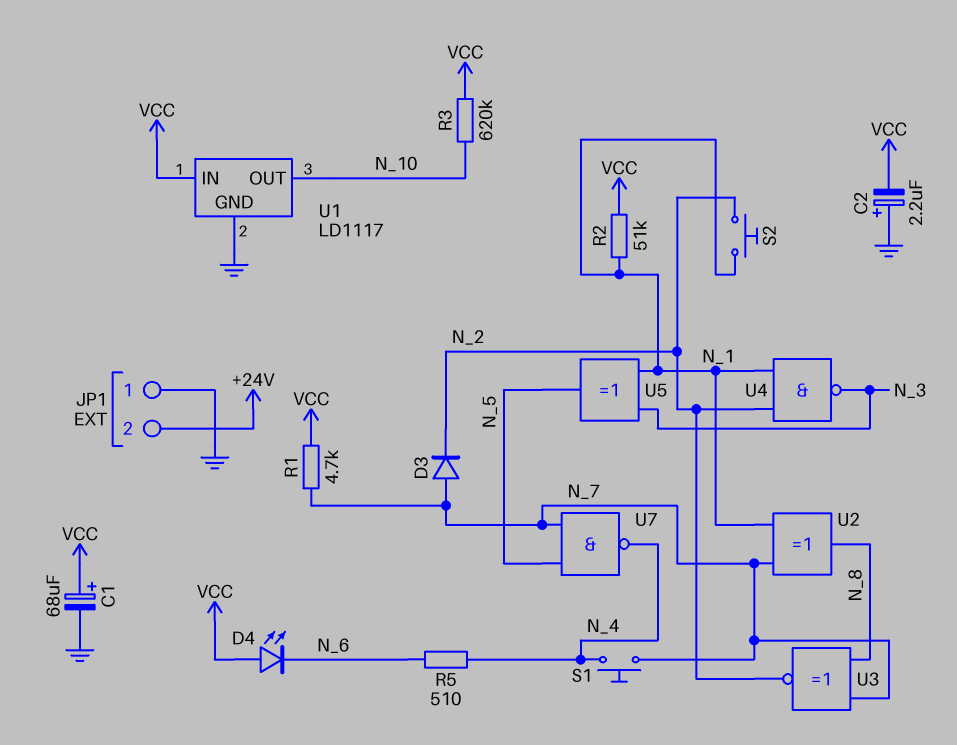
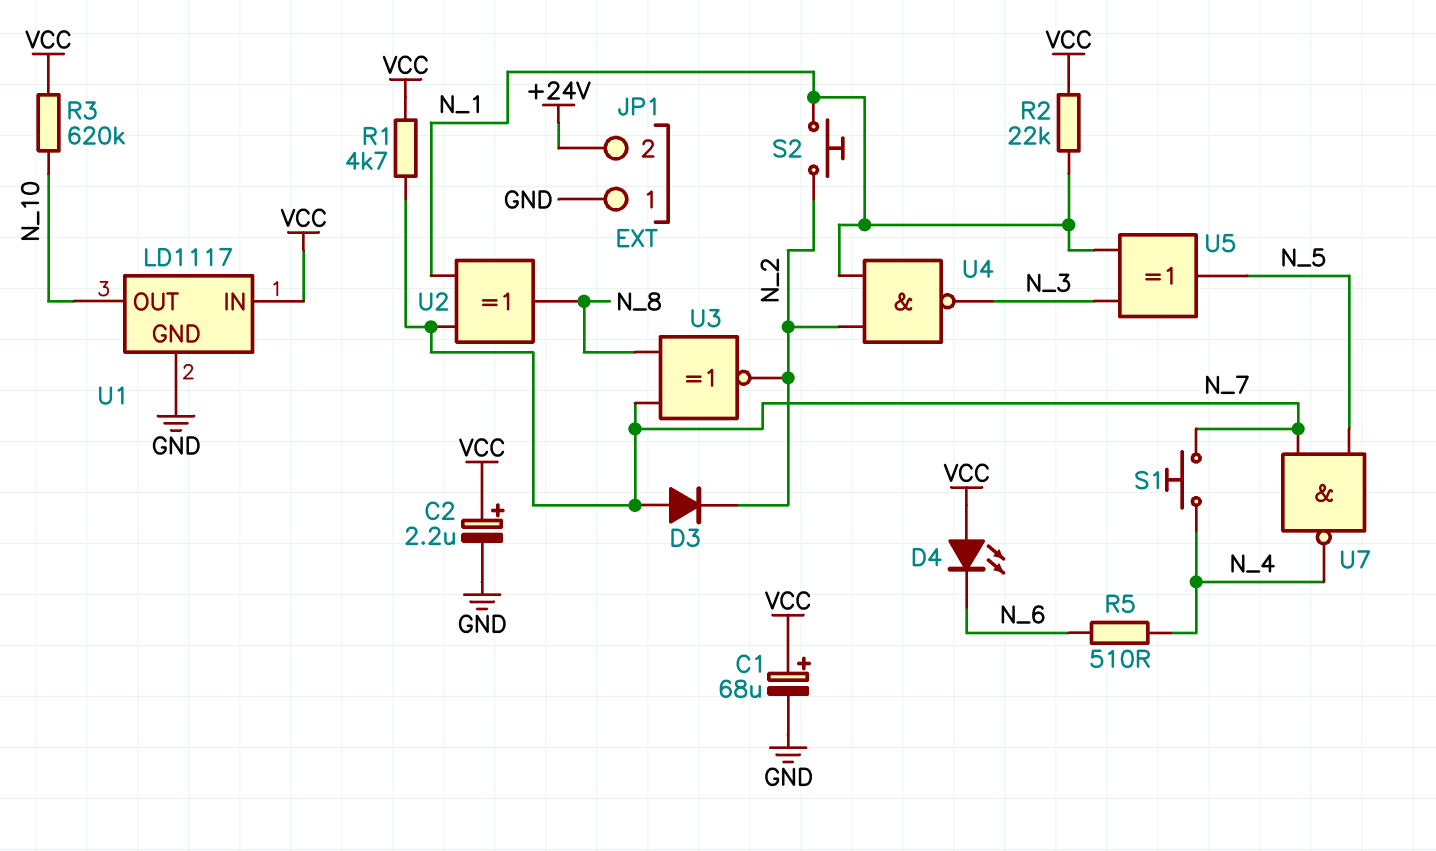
C2: 2.2uF (plus GND, minus VCC) -> 2.2uF (plus VCC, minus GND)
R2: 51k (N_1, VCC) -> 22k (N_1, VCC)

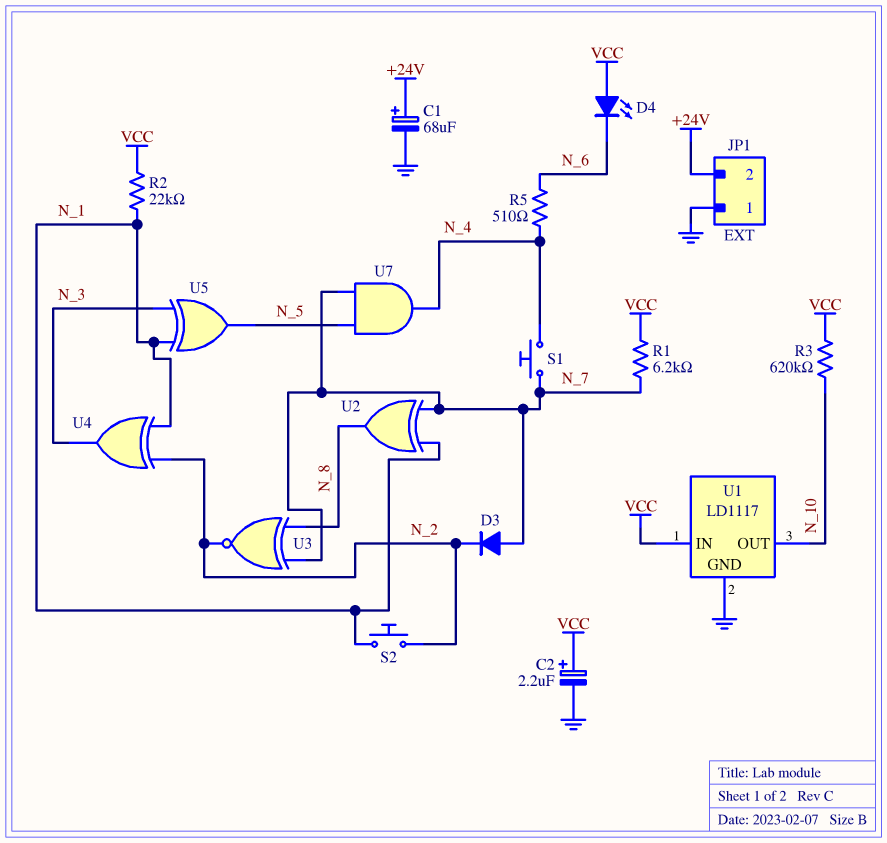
C1: 68uF (plus VCC, minus GND) -> 68uF (plus +24V, minus GND)
R1: 4.7k (N_7, VCC) -> 6.2k (N_7, VCC)
U4: NAND (in N_1, in N_2, out N_3) -> XOR (in N_1, in N_2, out N_3)
U7: NAND (in N_5, in N_7, out N_4) -> AND (in N_5, in N_7, out N_4)

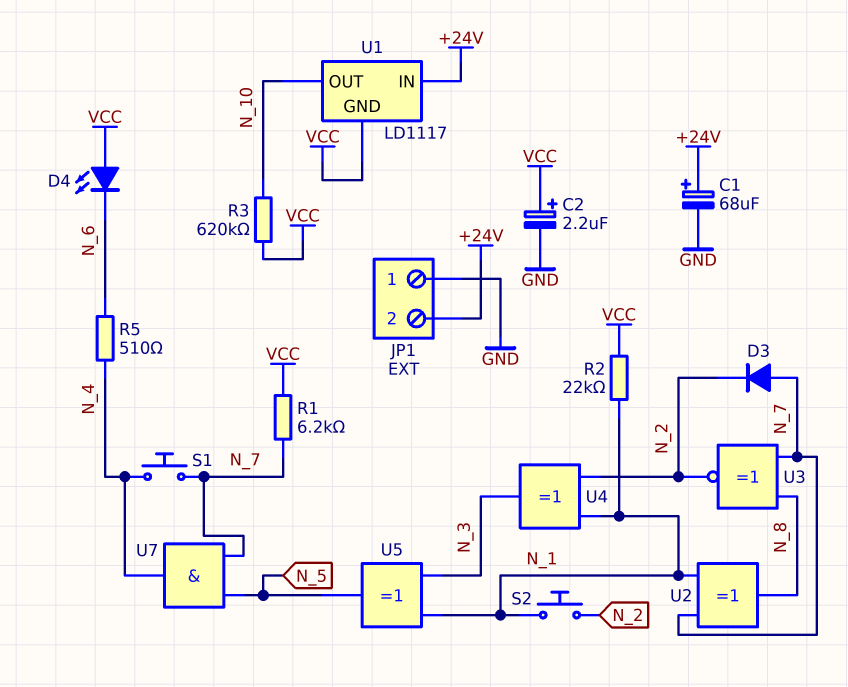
U1 pin GND: GND -> VCC
U1 pin IN: VCC -> +24V

